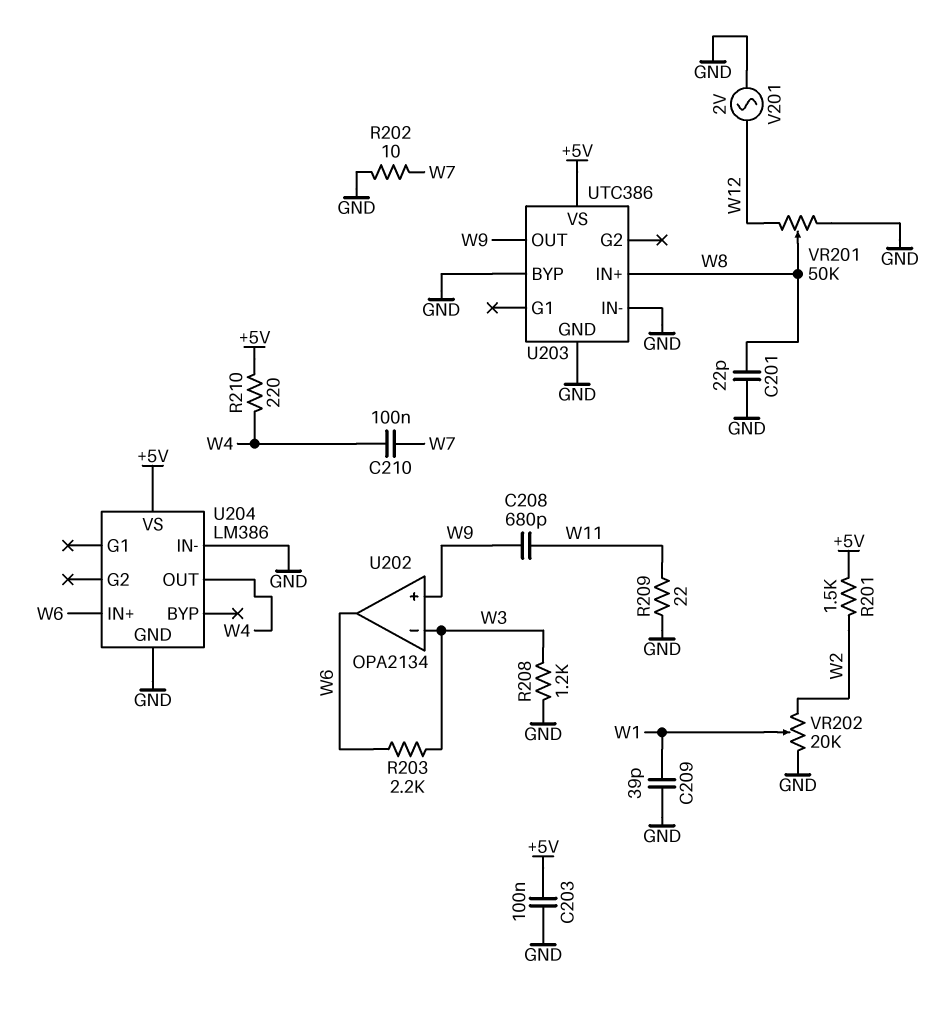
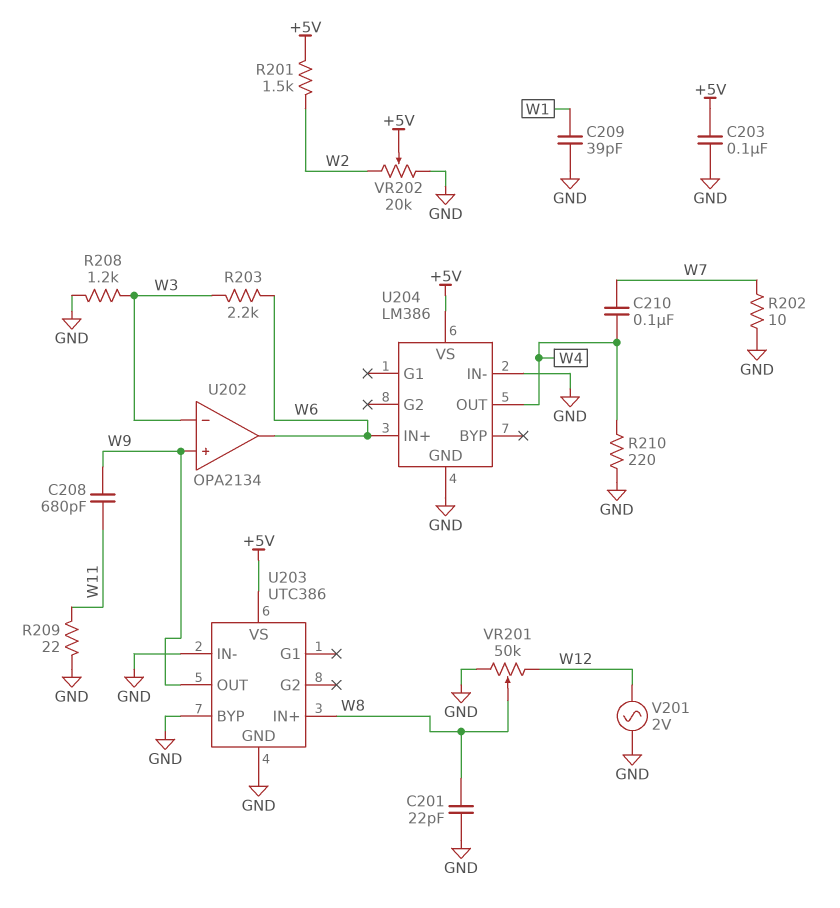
R210: 220 (+5V, W4) -> 220 (GND, W4)
VR202: 20k (GND, W2, wiper W1) -> 20k (GND, W2, wiper +5V)

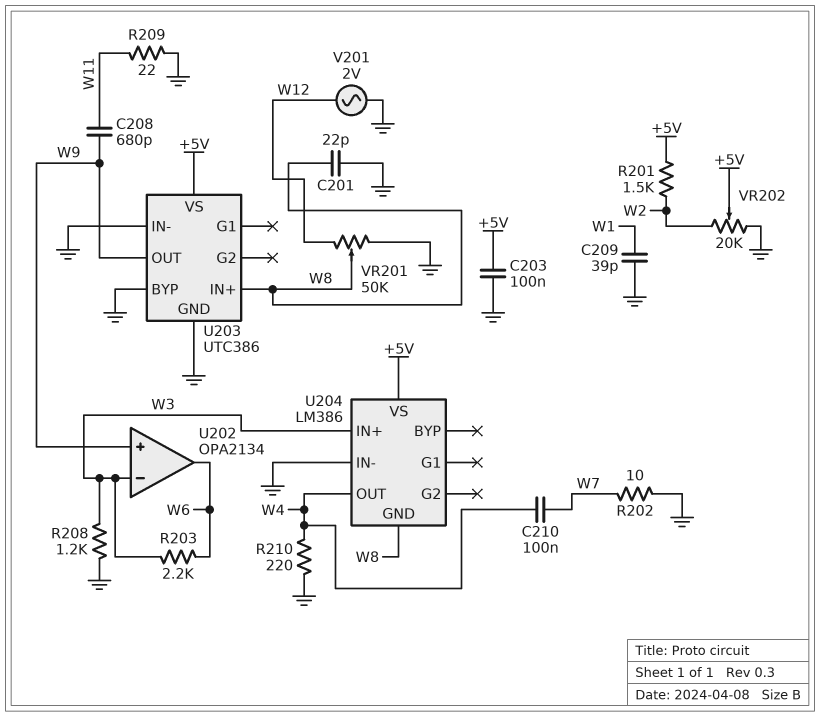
U204 pin GND: GND -> W8
U204 pin IN+: W6 -> W3

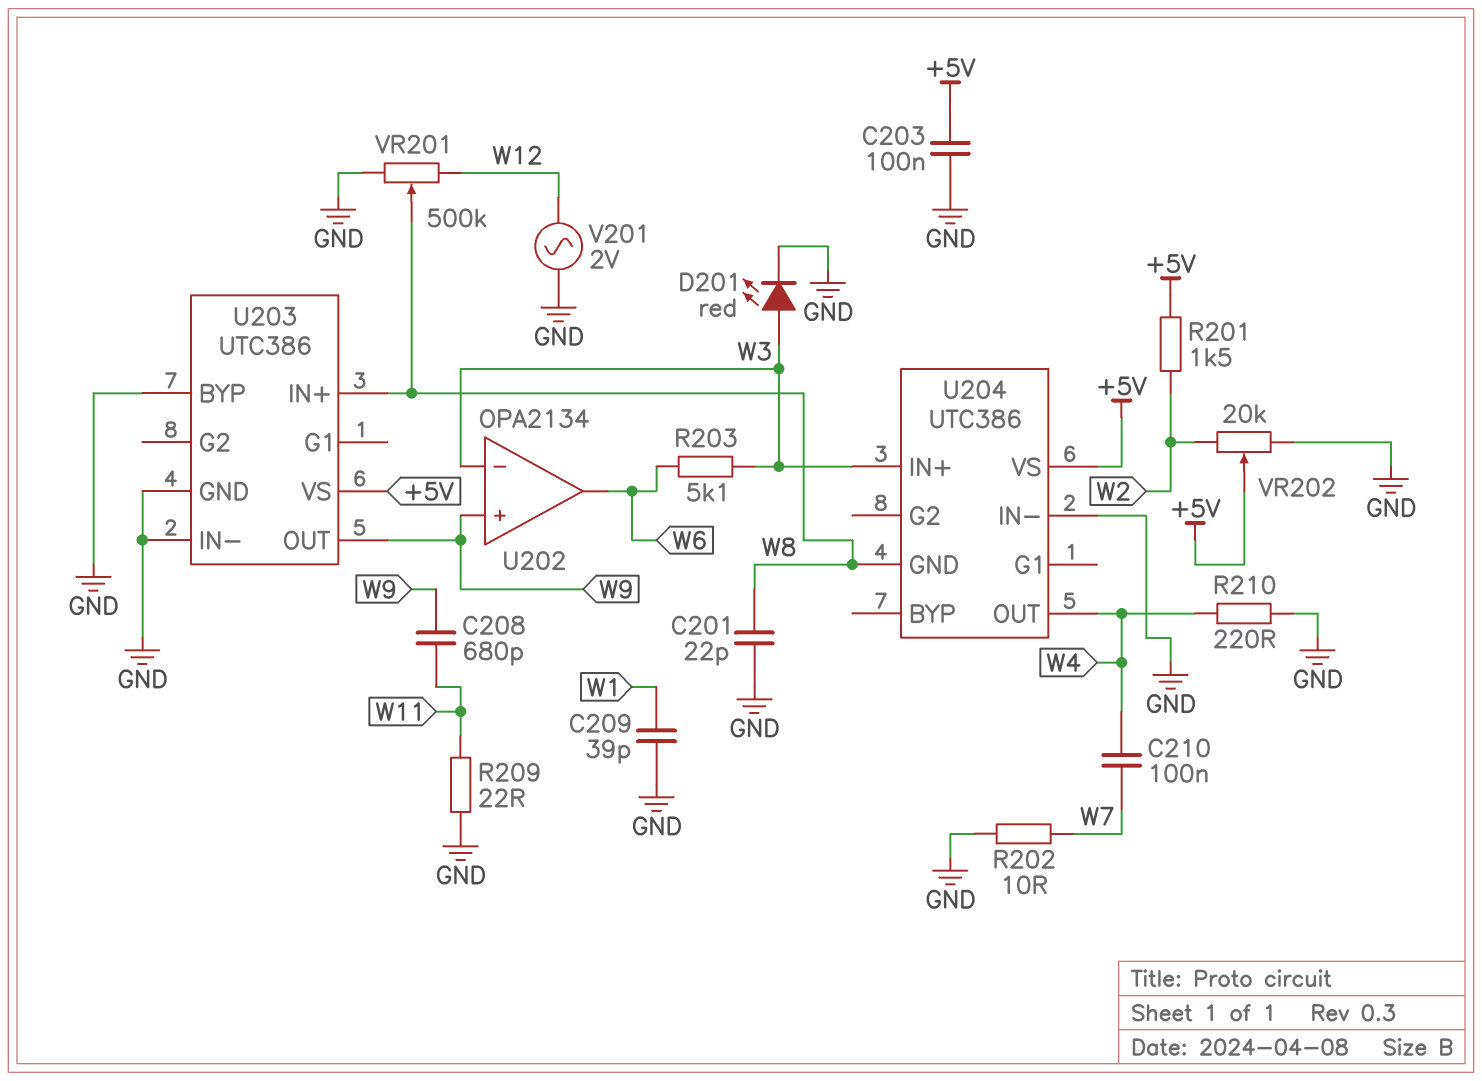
D201: none -> LED red (A W3, K GND)
R203: 2.2k (W3, W6) -> 5.1k (W3, W6)
R208: 1.2k (GND, W3) -> none
U204: LM386 -> UTC386
VR201: 50k (GND, W12, wiper W8) -> 500k (GND, W12, wiper W8)

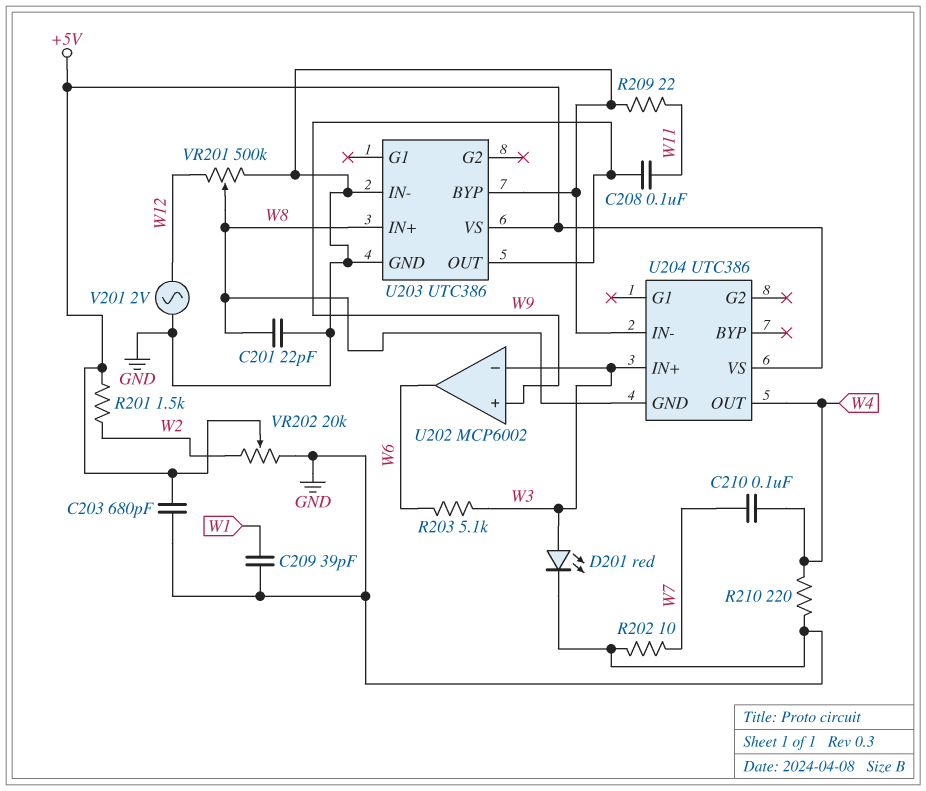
C203: 100nF (+5V, GND) -> 680pF (+5V, GND)
C208: 680pF (W9, W11) -> 100nF (W9, W11)
U202: OPA2134 -> MCP6002

